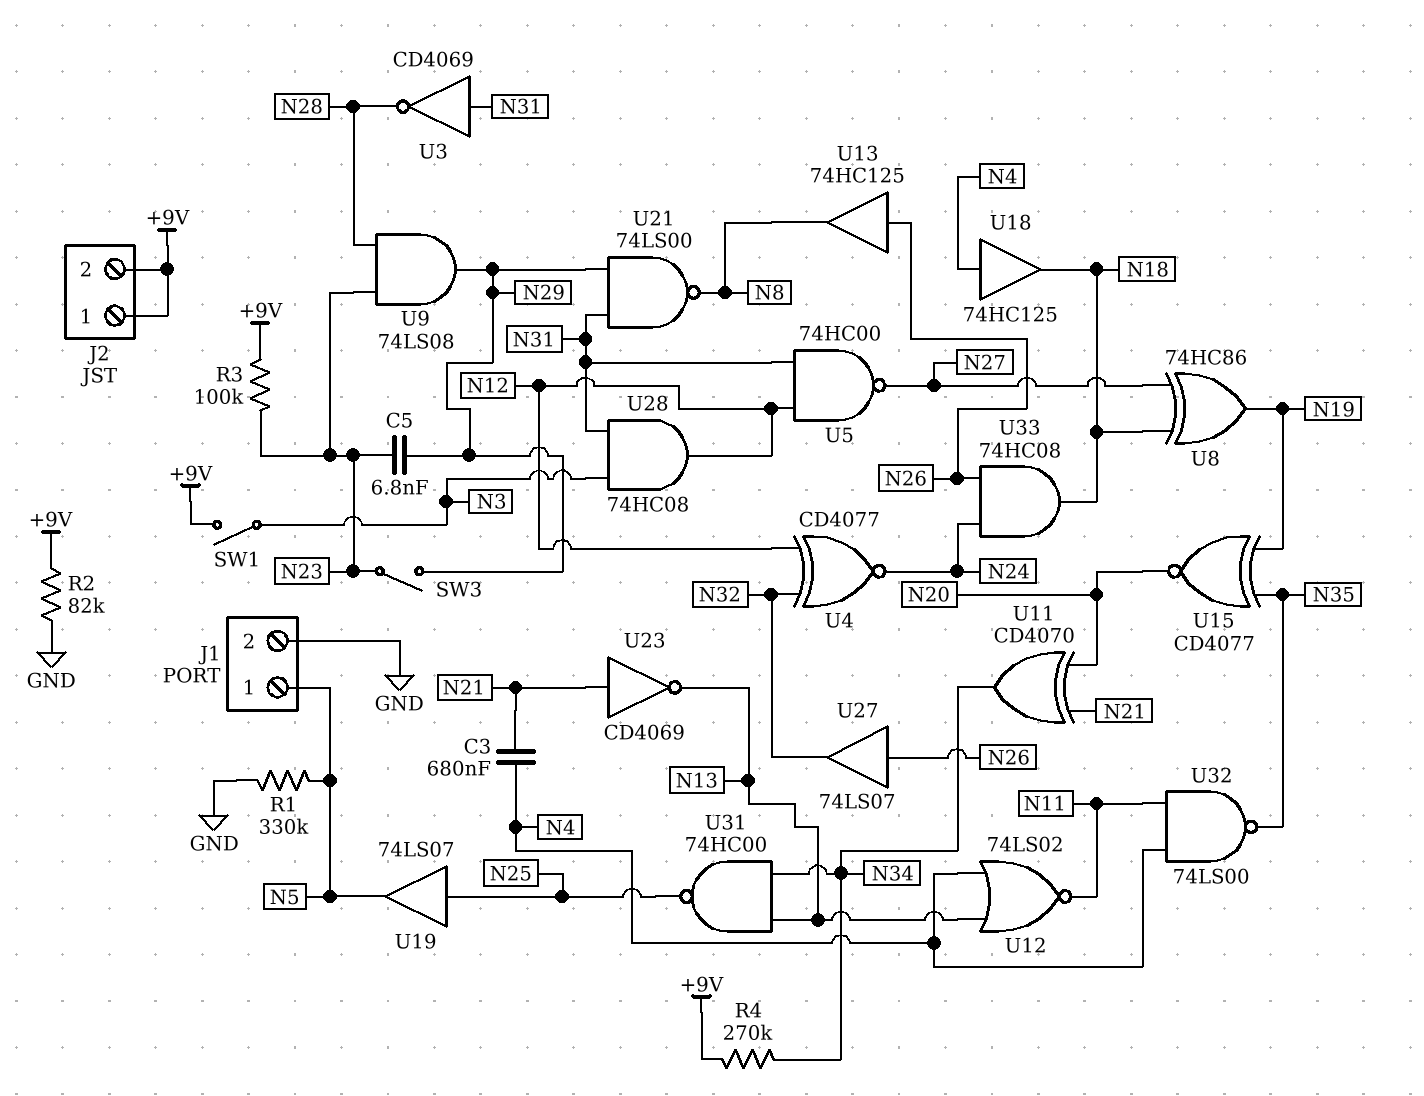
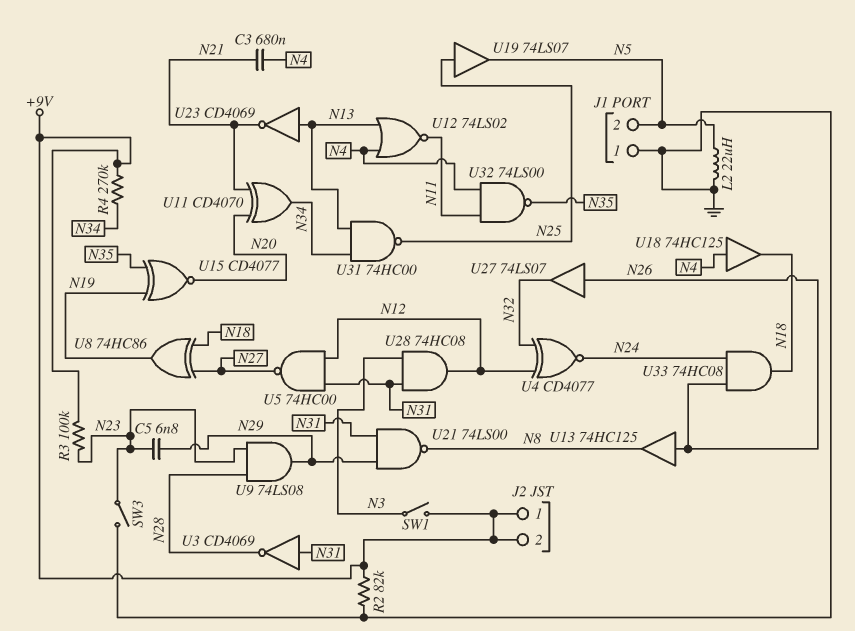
J1 pin 1: N5 -> GND
J1 pin 2: GND -> N5
L2: none -> 22uH (GND, N5)
R1: 330k (GND, N5) -> none
SW3: switch (N23, N29) -> switch (GND, N23)
U23: NOT CD4069 (in N21, out N13) -> NOT CD4069 (in N13, out N21)

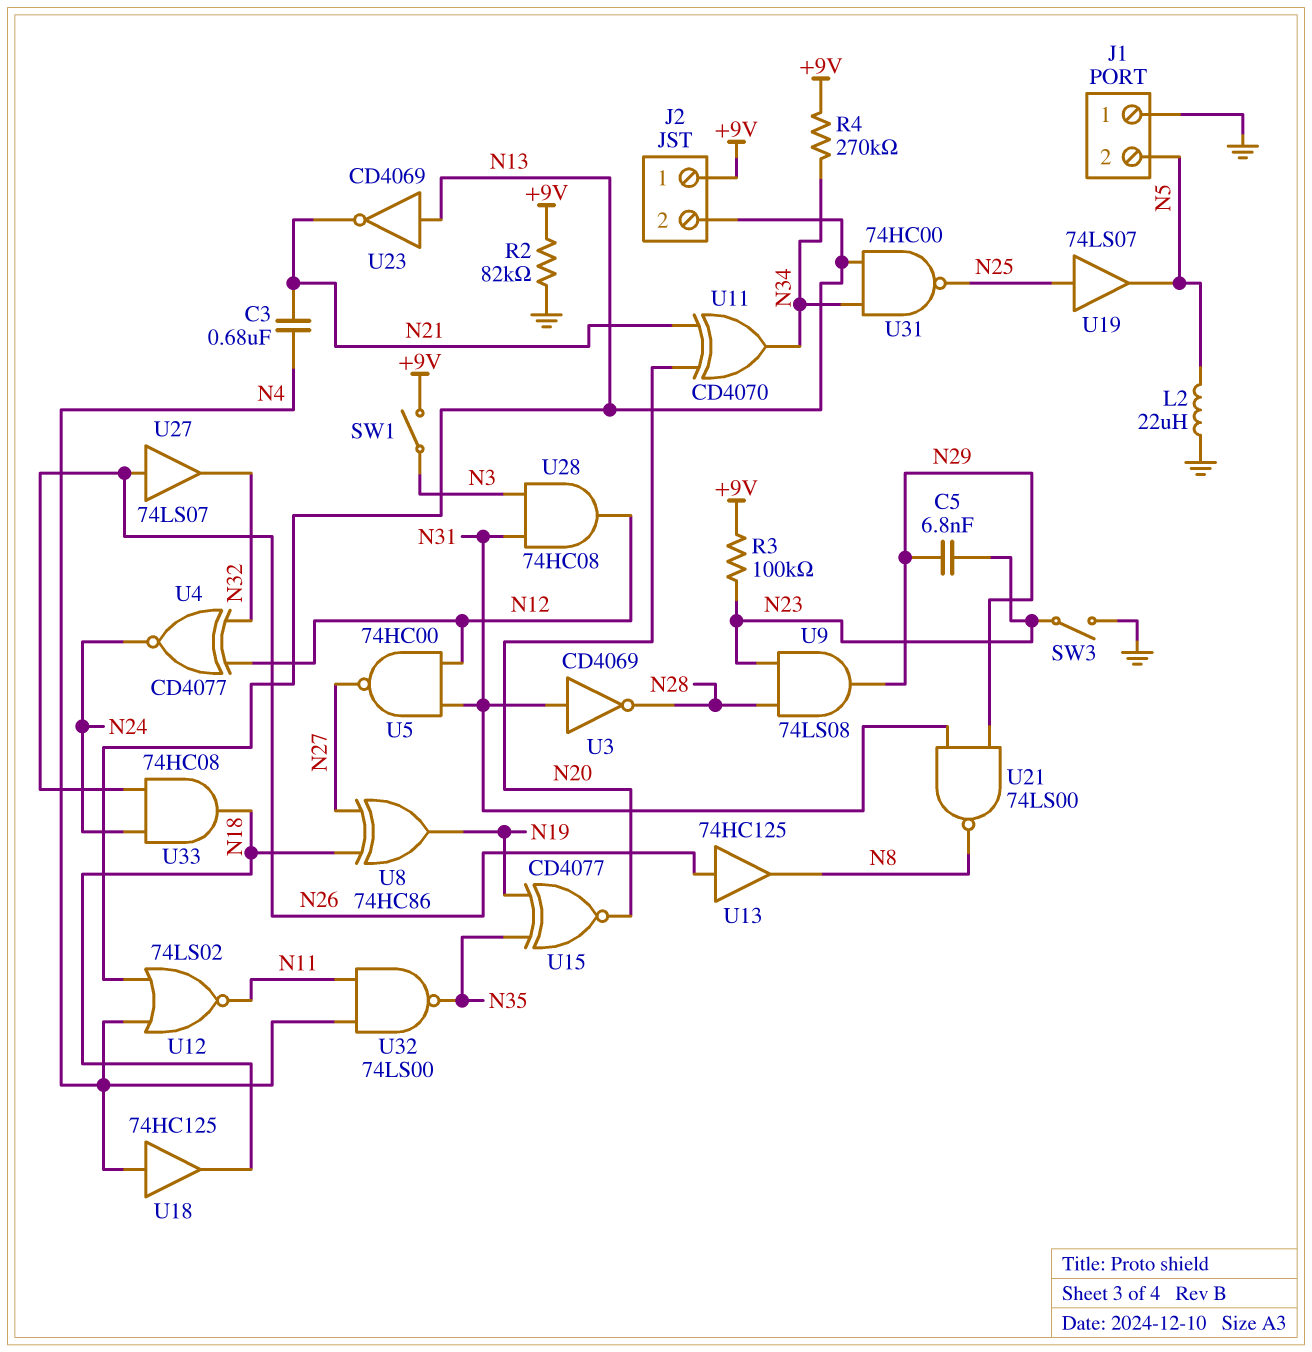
J2 pin 2: +9V -> N13

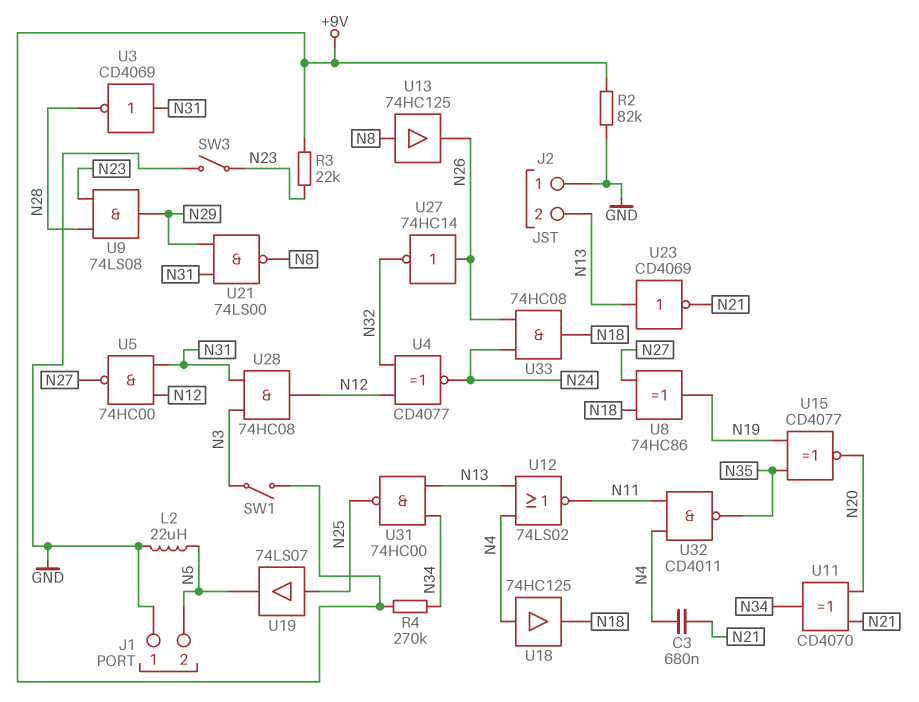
C5: 6.8nF (N23, N29) -> none
J2 pin 1: +9V -> GND
R3: 100k (+9V, N23) -> 22k (+9V, N23)
U13: buffer 74HC125 (in N26, out N8) -> buffer 74HC125 (in N8, out N26)
U27: buffer 74LS07 (in N26, out N32) -> NOT 74HC14 (in N26, out N32)
U32: NAND 74LS00 (in N4, in N11, out N35) -> NAND CD4011 (in N4, in N11, out N35)

